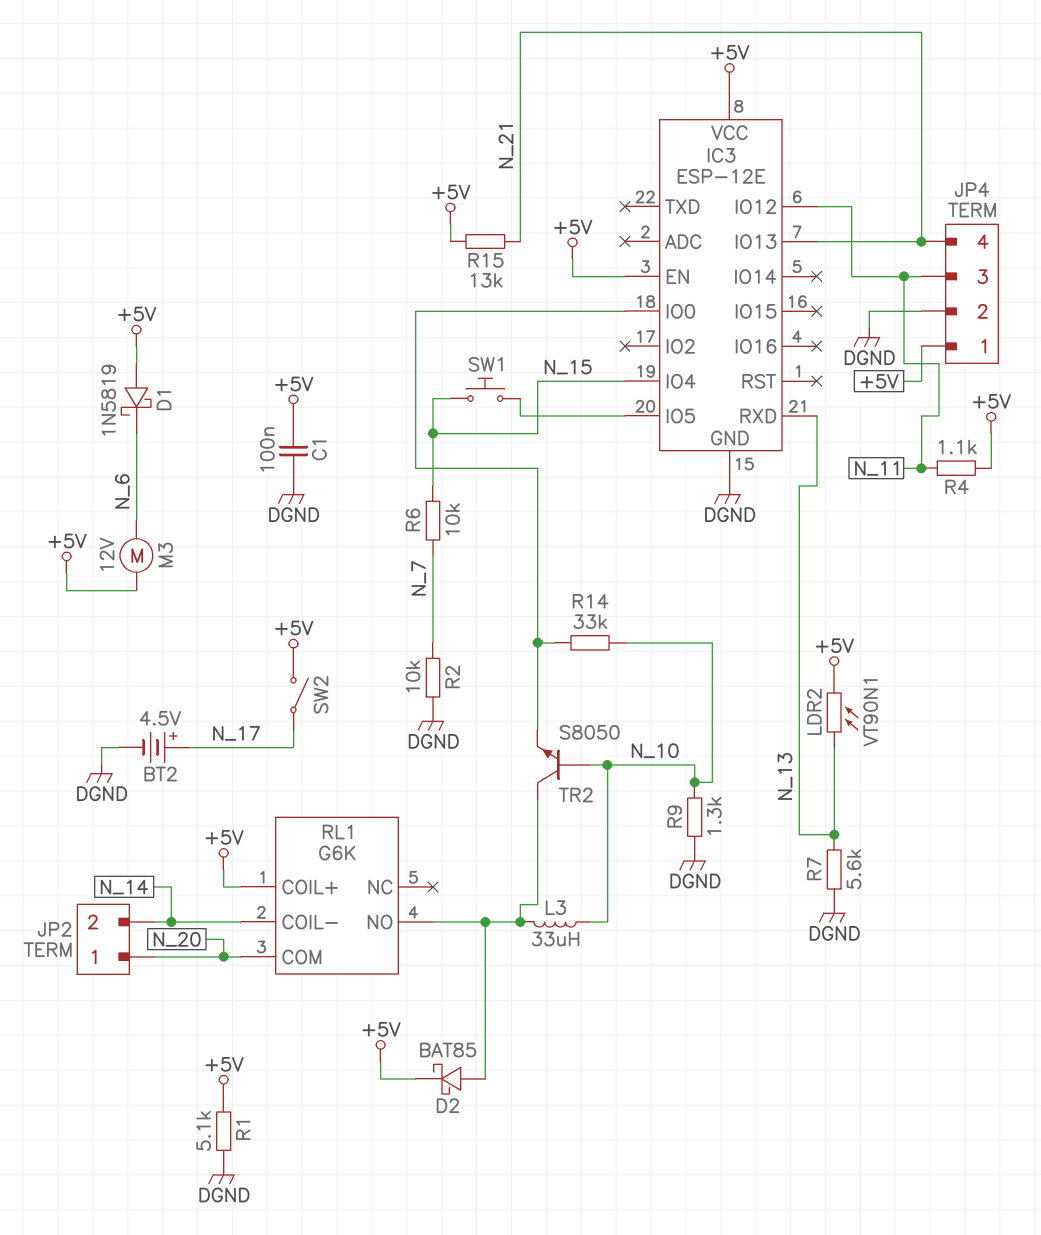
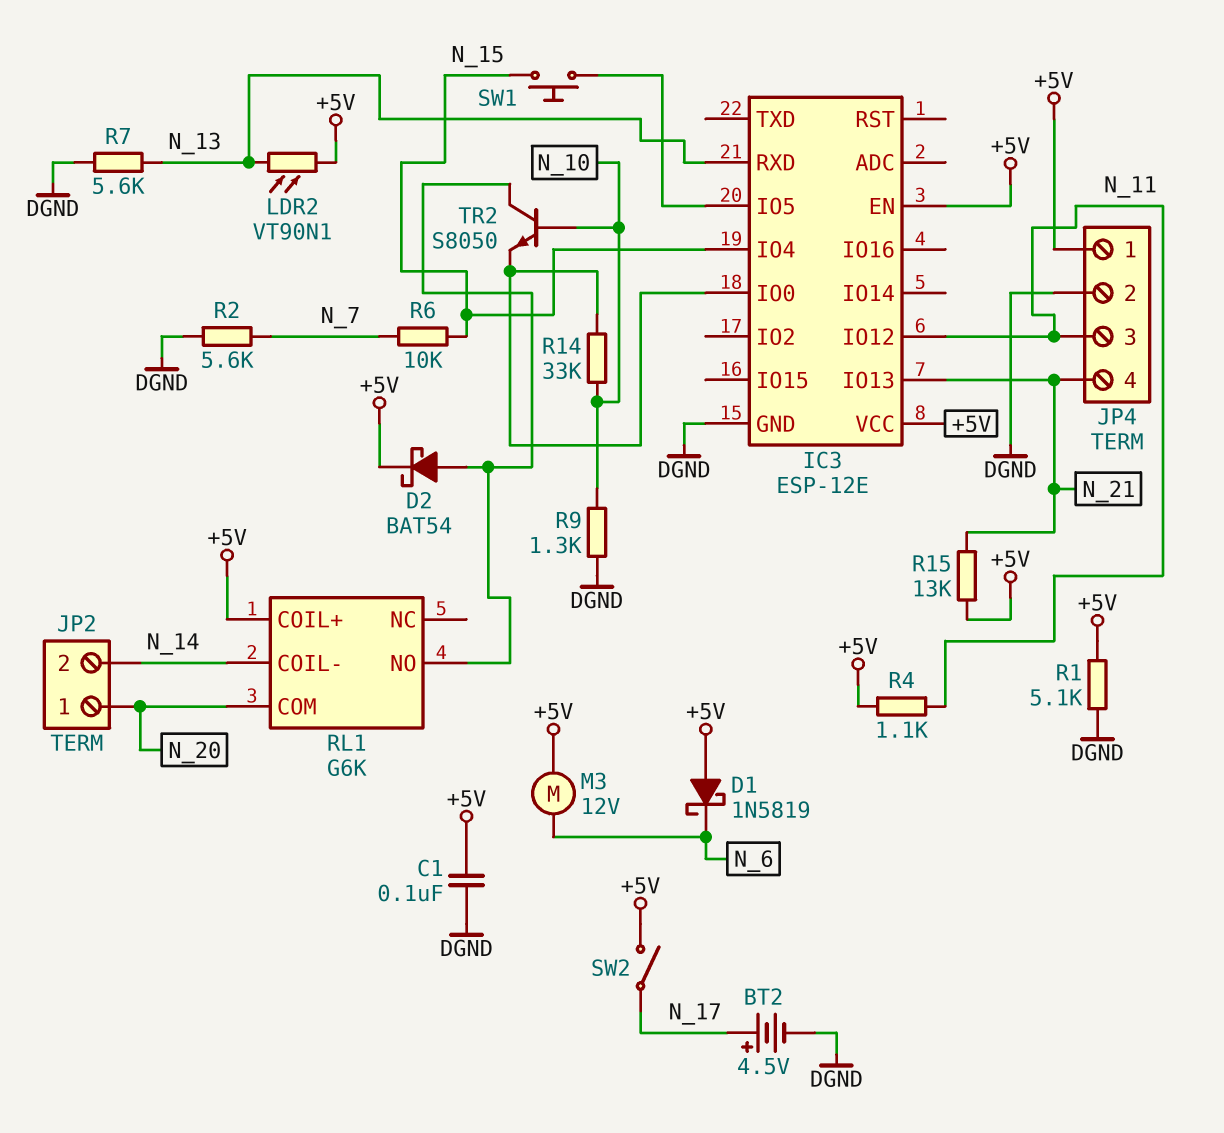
D2: schottky BAT85 (A RL1/NO, K +5V) -> schottky BAT54 (A RL1/NO, K +5V)
L3: 33uH (N_10, RL1/NO) -> none
R2: 10k (DGND, N_7) -> 5.6k (DGND, N_7)

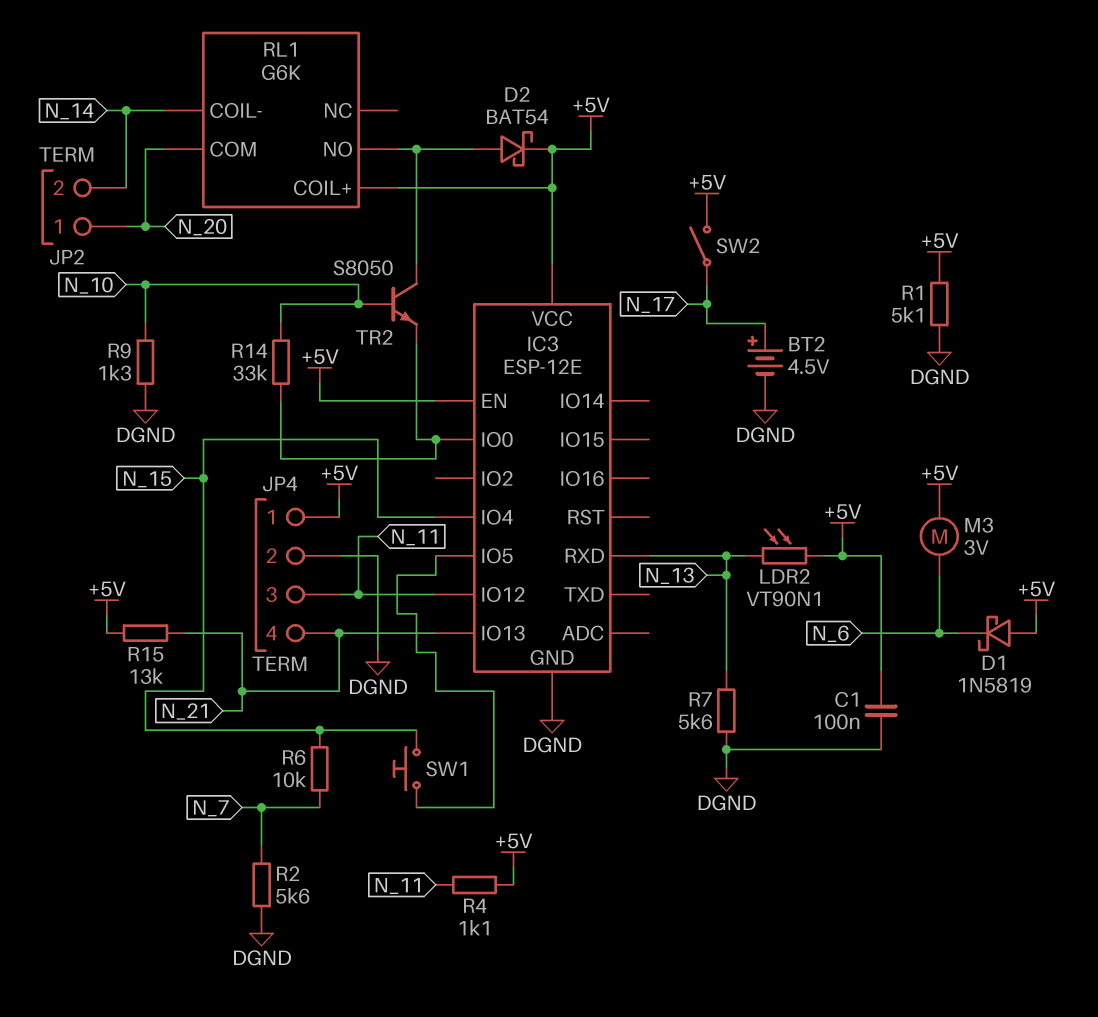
M3: motor 12V (+5V, N_6) -> motor 3V (+5V, N_6)

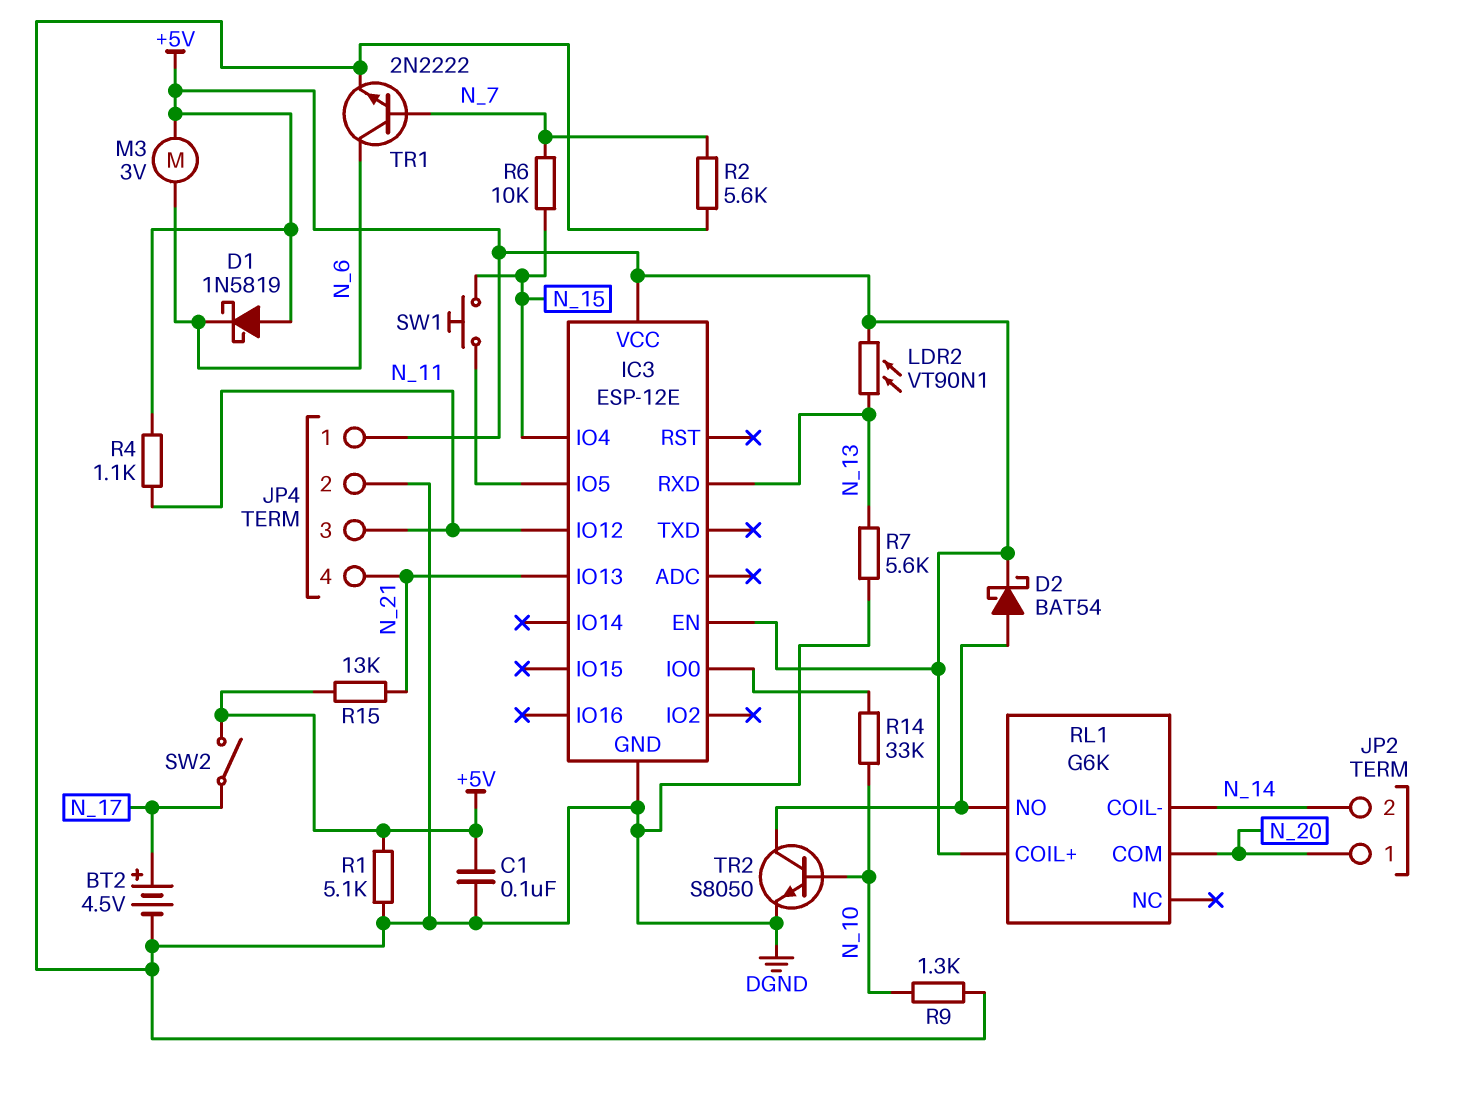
TR1: none -> NPN 2N2222 (B N_7, C N_6, E DGND)
TR2: NPN S8050 (B N_10, C RL1/NO, E IC3/IO0) -> NPN S8050 (B N_10, C RL1/NO, E DGND)

